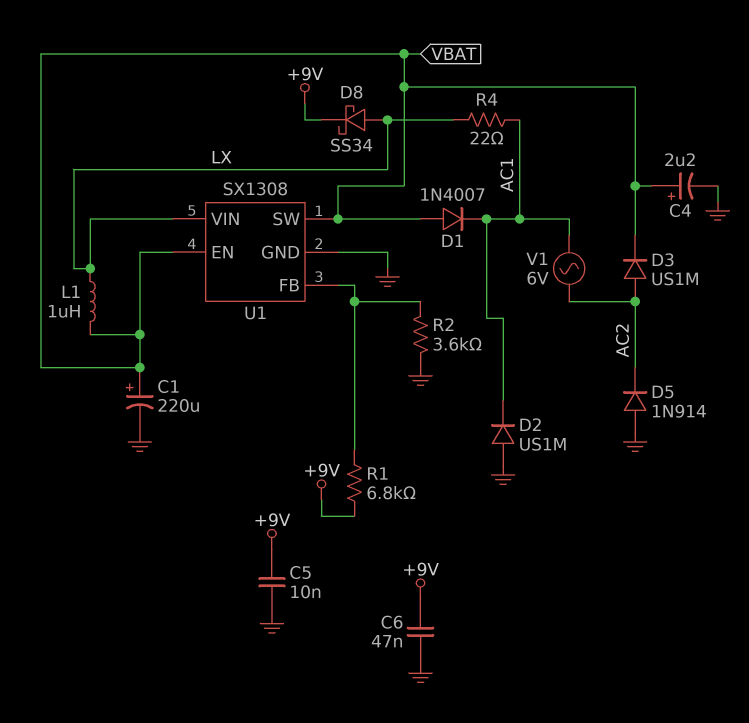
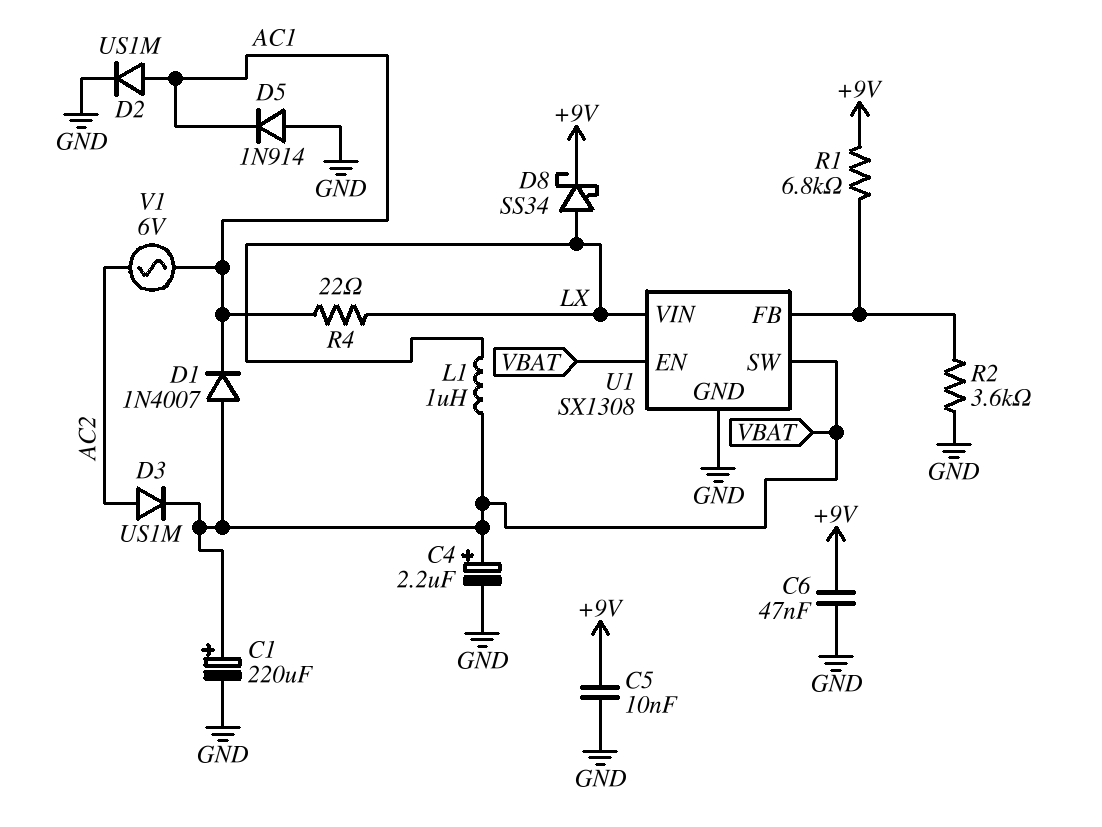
D2: diode US1M (A GND, K AC1) -> diode US1M (A AC1, K GND)
D5: diode 1N914 (A GND, K AC2) -> diode 1N914 (A GND, K AC1)

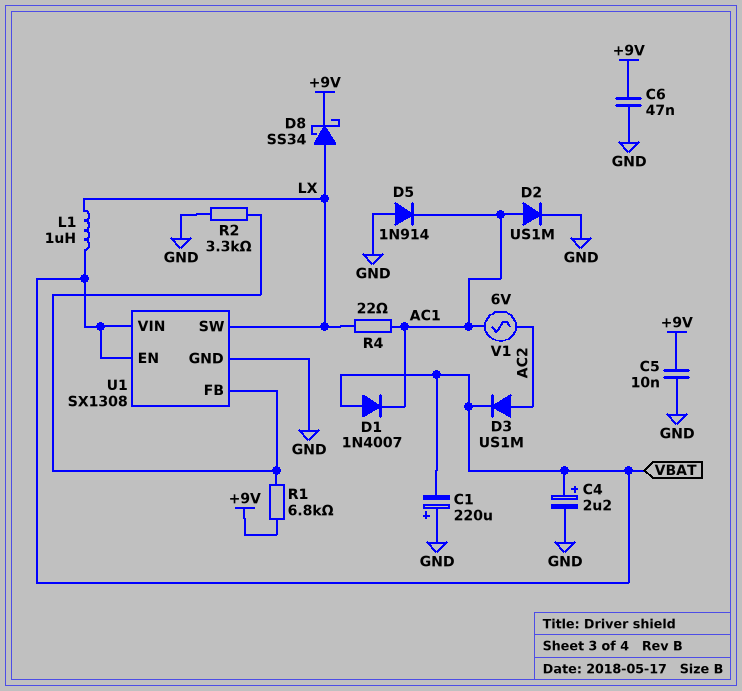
C1: 220uF (plus VBAT, minus GND) -> 220uF (plus GND, minus VBAT)
R2: 3.6k (GND, U1/FB) -> 3.3k (GND, U1/FB)
U1 pin SW: VBAT -> LX
U1 pin VIN: LX -> VBAT

